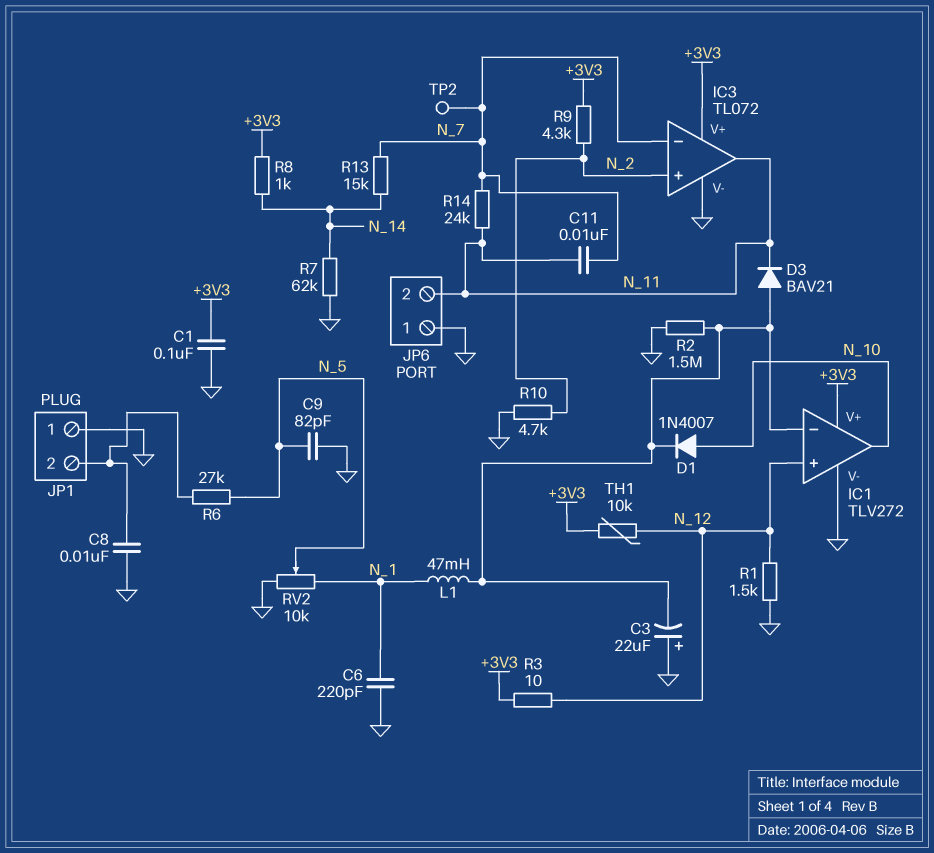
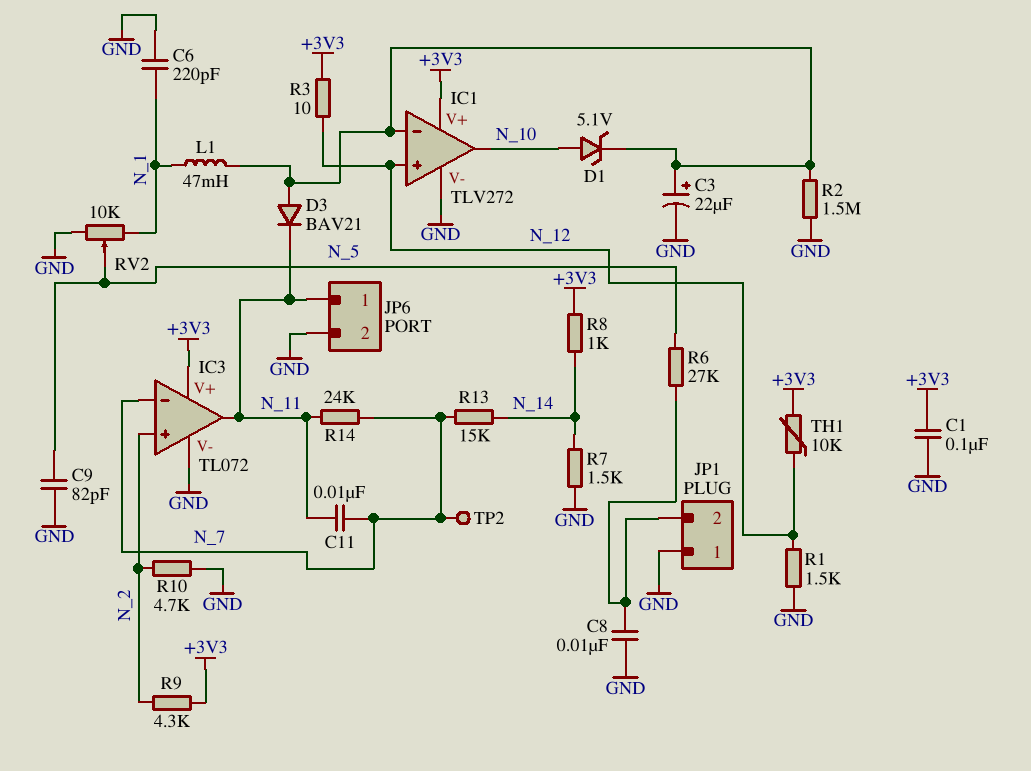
C3: 22uF (plus GND, minus IC1/in-) -> 22uF (plus IC1/in-, minus GND)
D1: diode 1N4007 (A N_10, K IC1/in-) -> zener 5.1V (A N_10, K IC1/in-)
JP6 pin 1: GND -> N_11
JP6 pin 2: N_11 -> GND
R7: 62k (GND, N_14) -> 1.5k (GND, N_14)

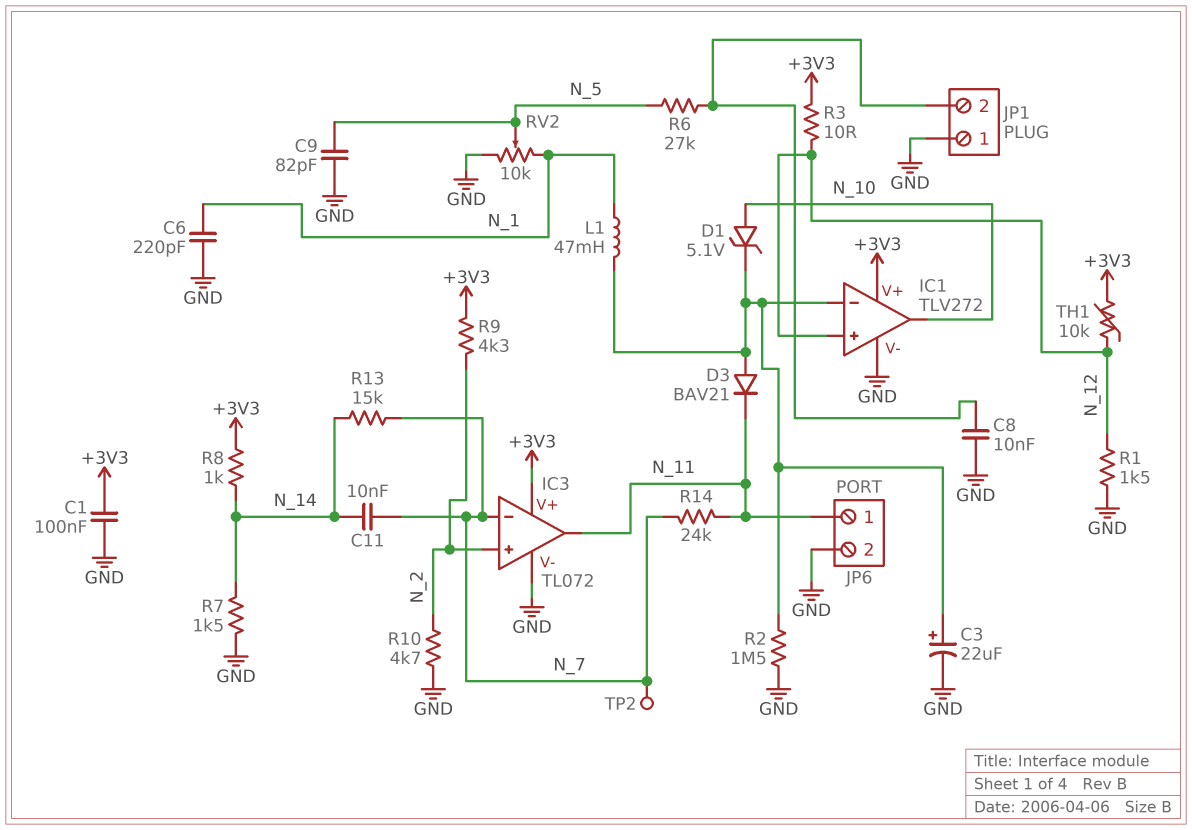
C11: 10nF (N_7, N_11) -> 10nF (N_7, N_14)

